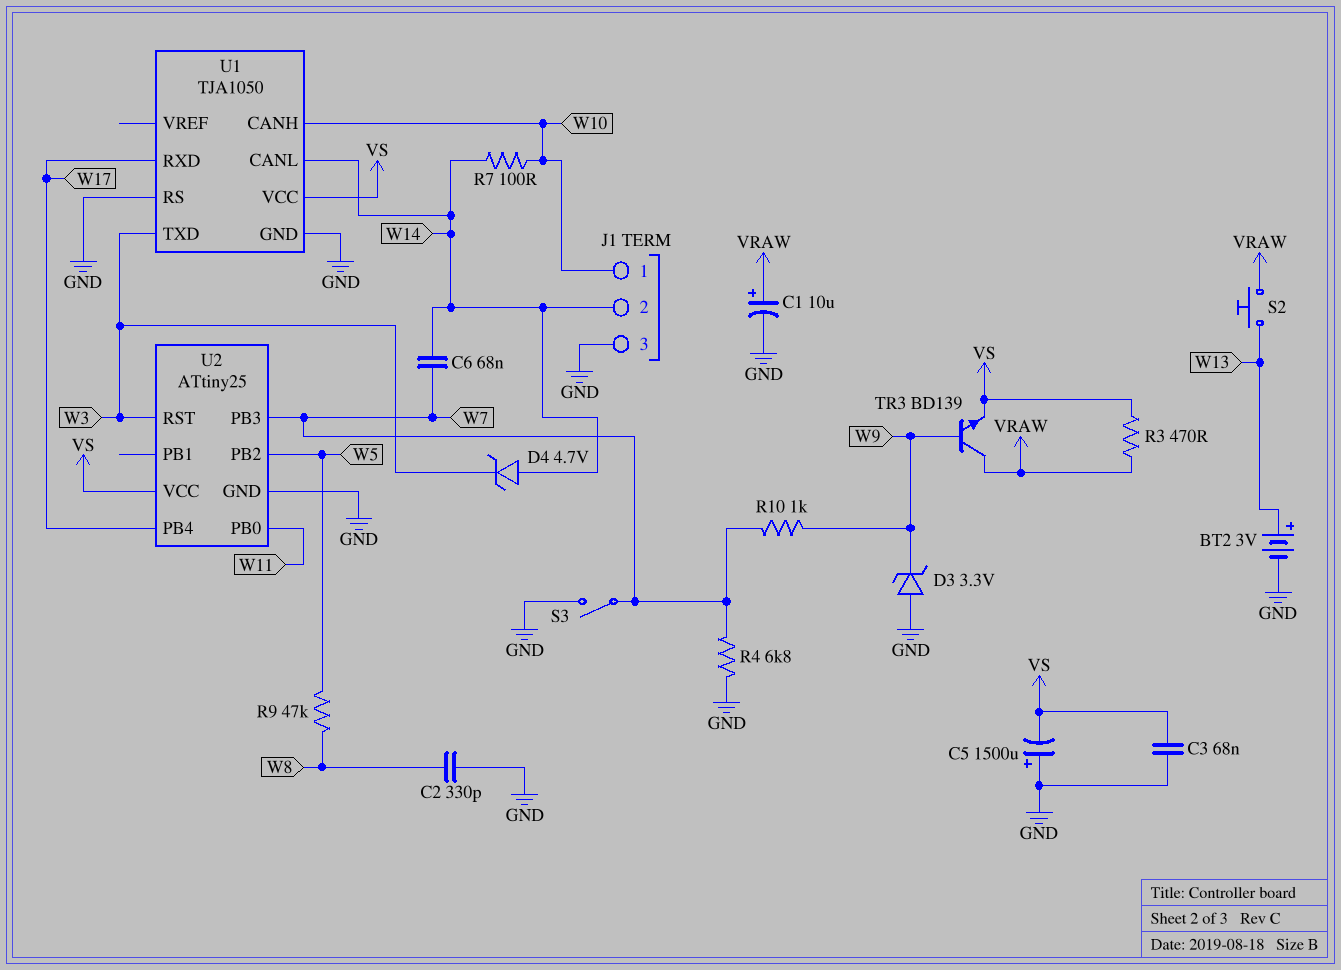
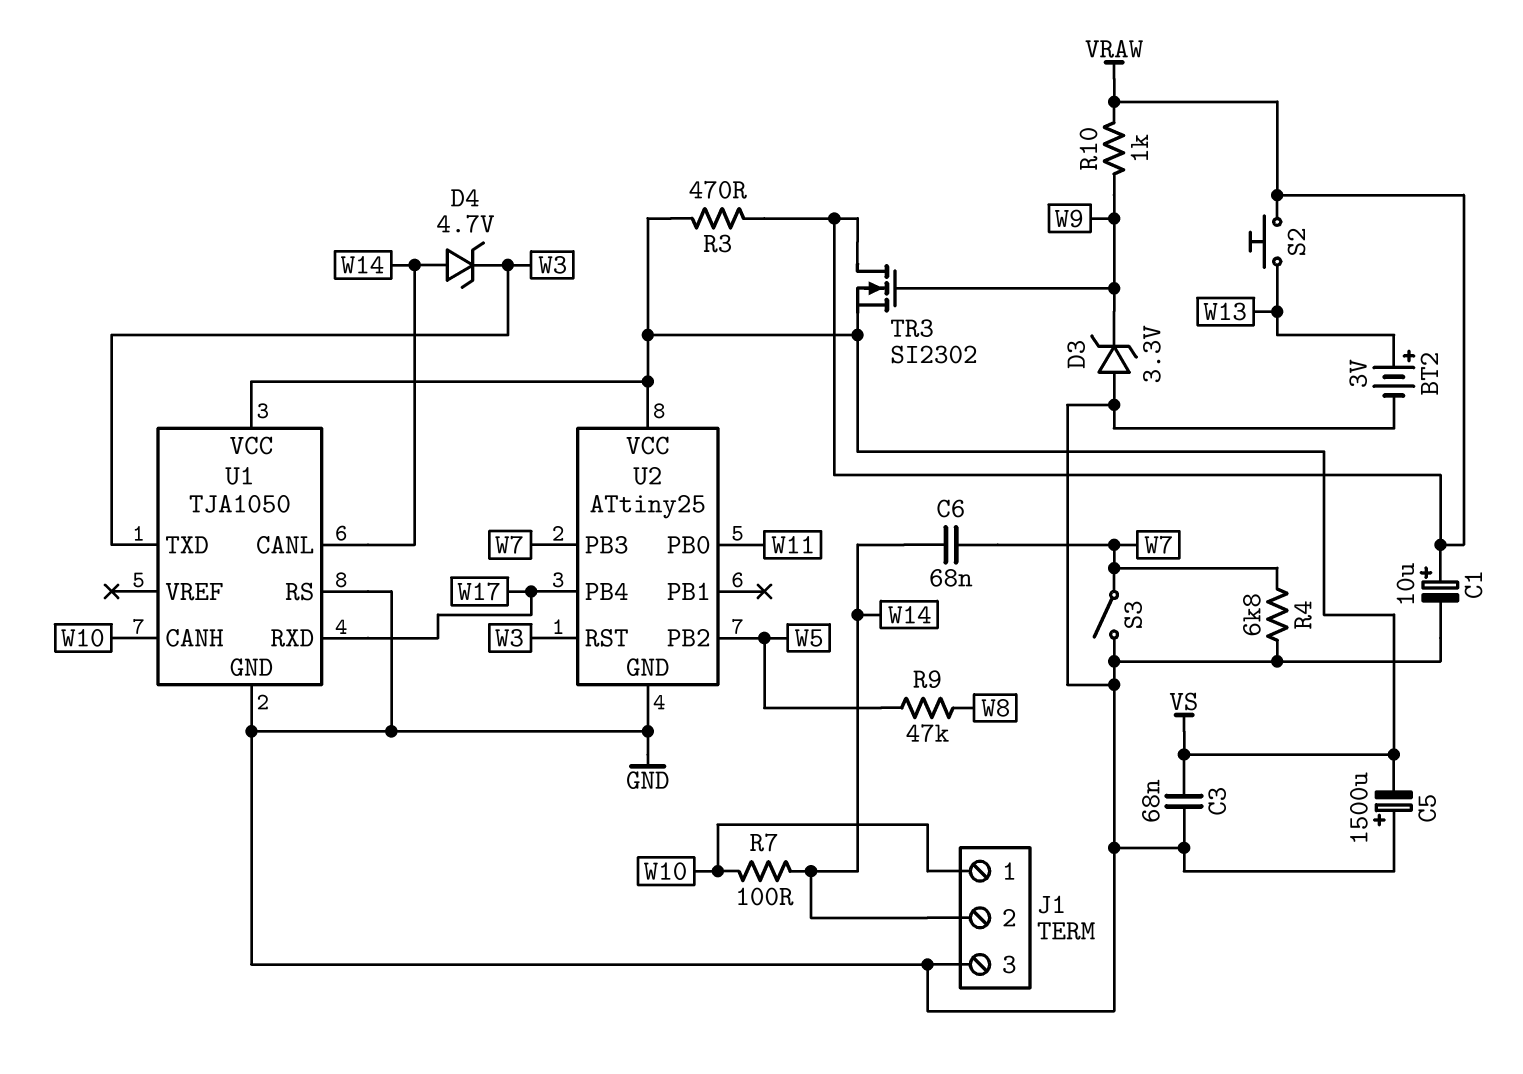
C2: 330pF (GND, W8) -> none
R10: 1k (W7, W9) -> 1k (VRAW, W9)
TR3: NPN BD139 (B W9, C VRAW, E VS) -> NMOS SI2302 (G W9, D VRAW, S VS)

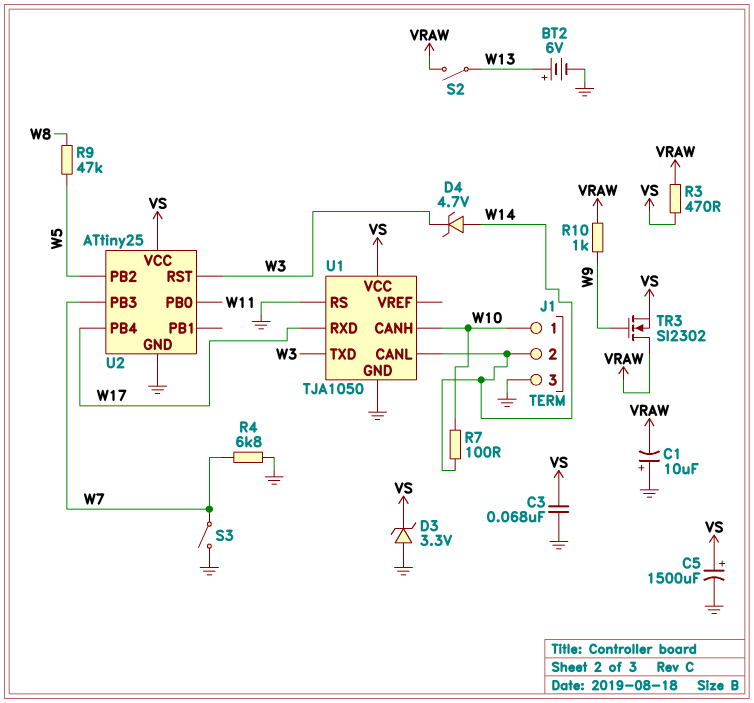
BT2: 3V (plus W13, minus GND) -> 6V (plus W13, minus GND)
C1: 10uF (plus VRAW, minus GND) -> 10uF (plus GND, minus VRAW)
C5: 1500uF (plus GND, minus VS) -> 1500uF (plus VS, minus GND)
C6: 68nF (W7, W14) -> none
D3: zener 3.3V (A GND, K W9) -> zener 3.3V (A GND, K VS)
S2: button (VRAW, W13) -> switch (VRAW, W13)

